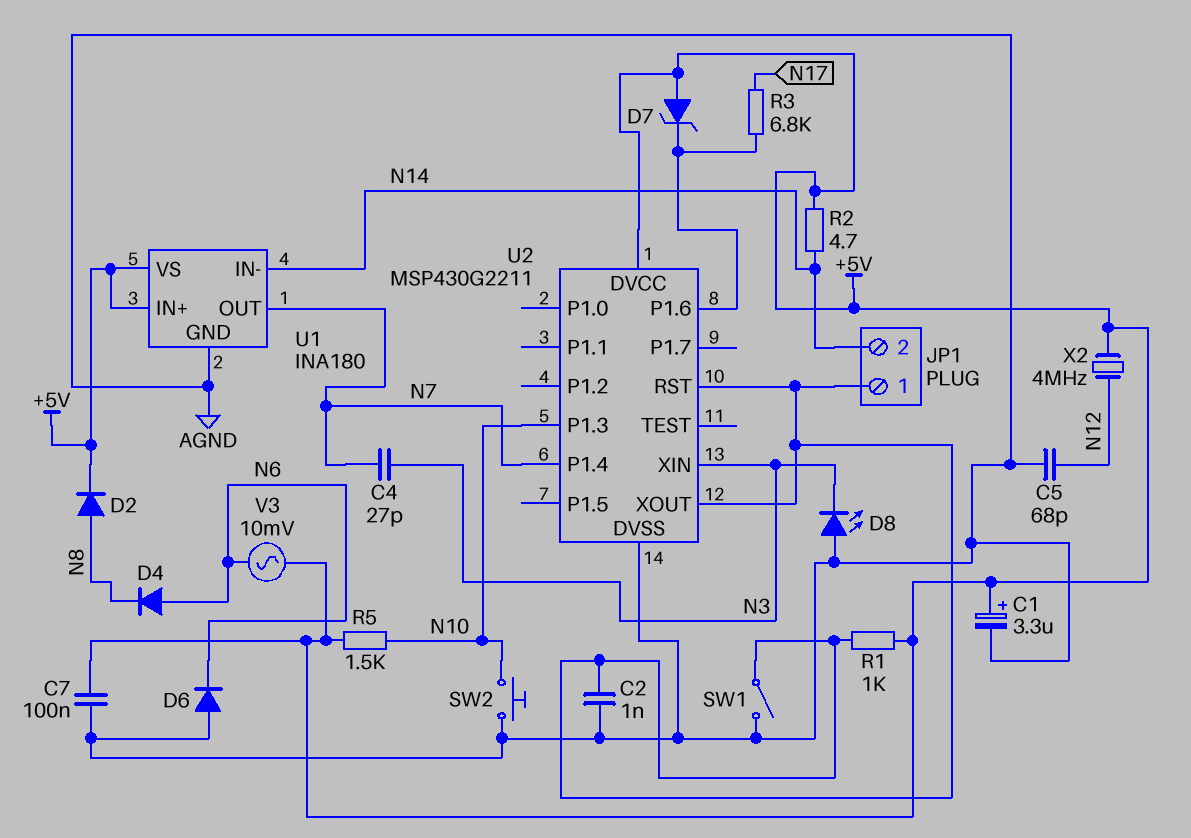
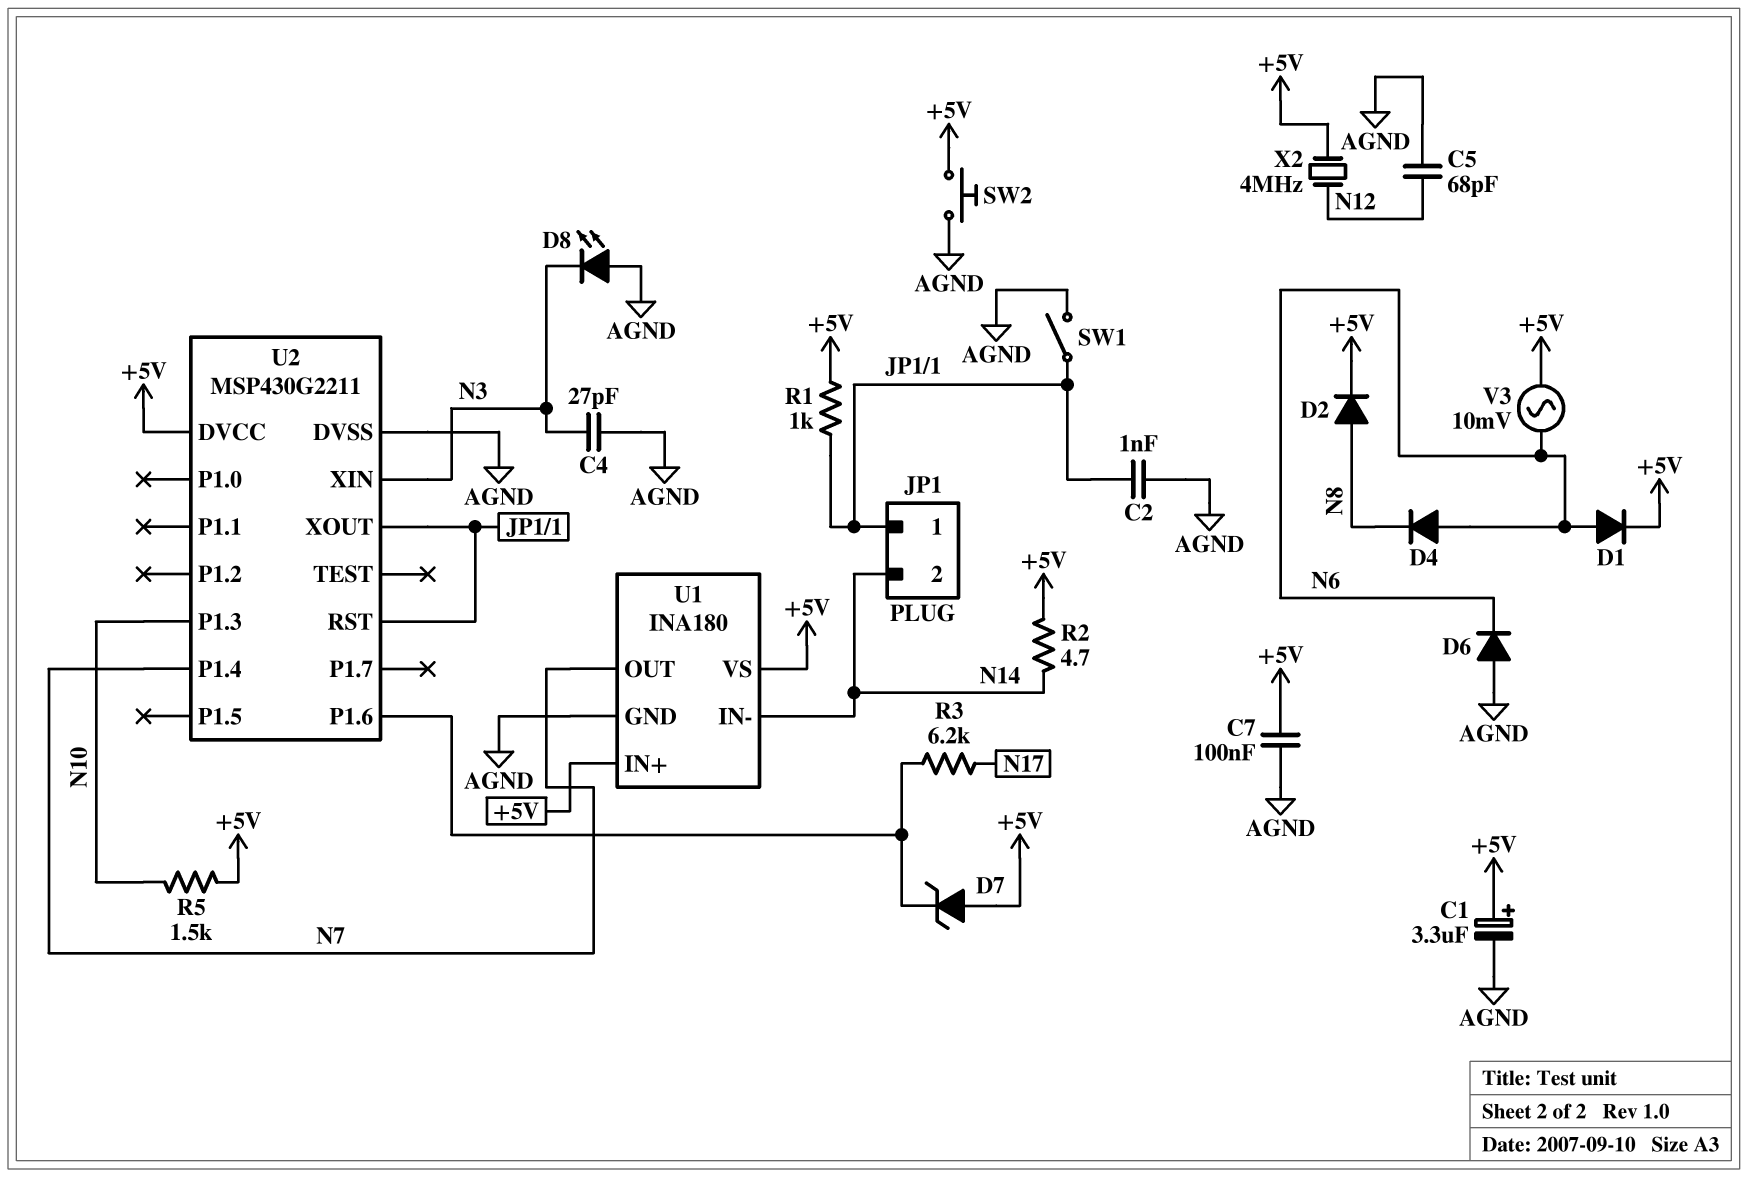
C4: 27pF (N3, N7) -> 27pF (AGND, N3)
D1: none -> diode (A N6, K +5V)
R3: 6.8k (N17, U2/P1.6) -> 6.2k (N17, U2/P1.6)
SW2: button (AGND, N10) -> button (+5V, AGND)

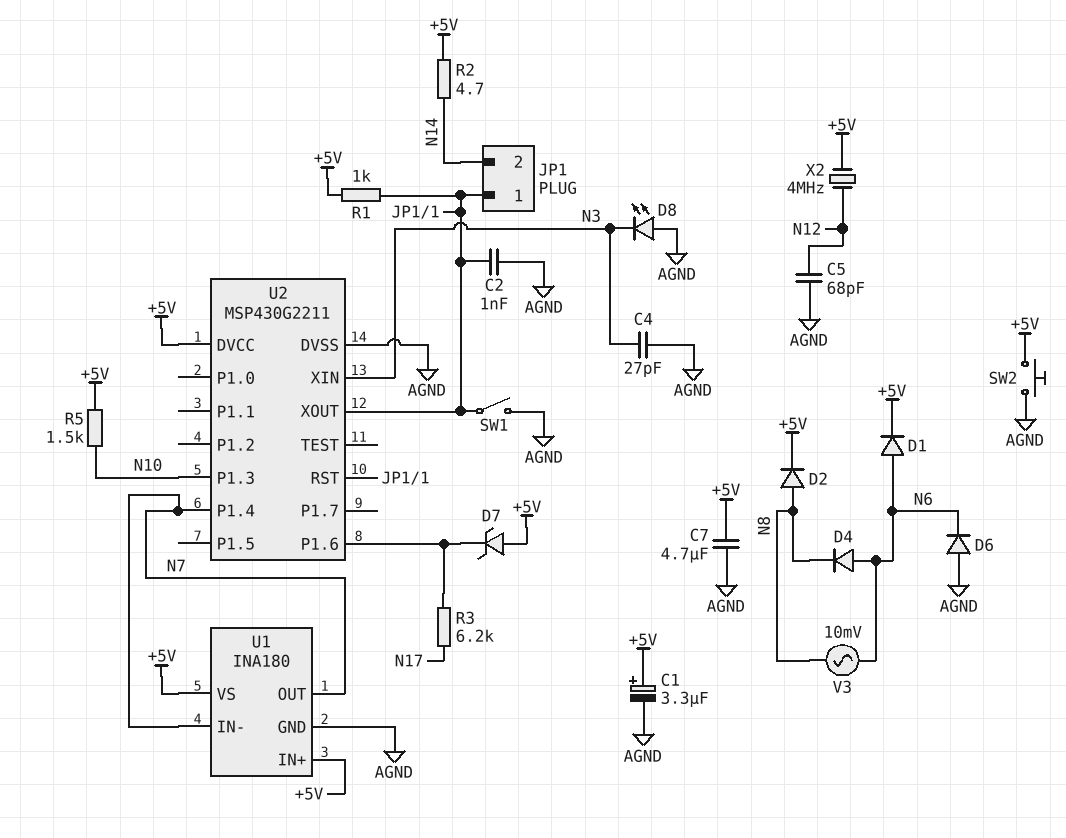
C7: 100nF (+5V, AGND) -> 4.7uF (+5V, AGND)
U1 pin IN-: N14 -> N7
V3: AC 10mV (+5V, N6) -> AC 10mV (N6, N8)

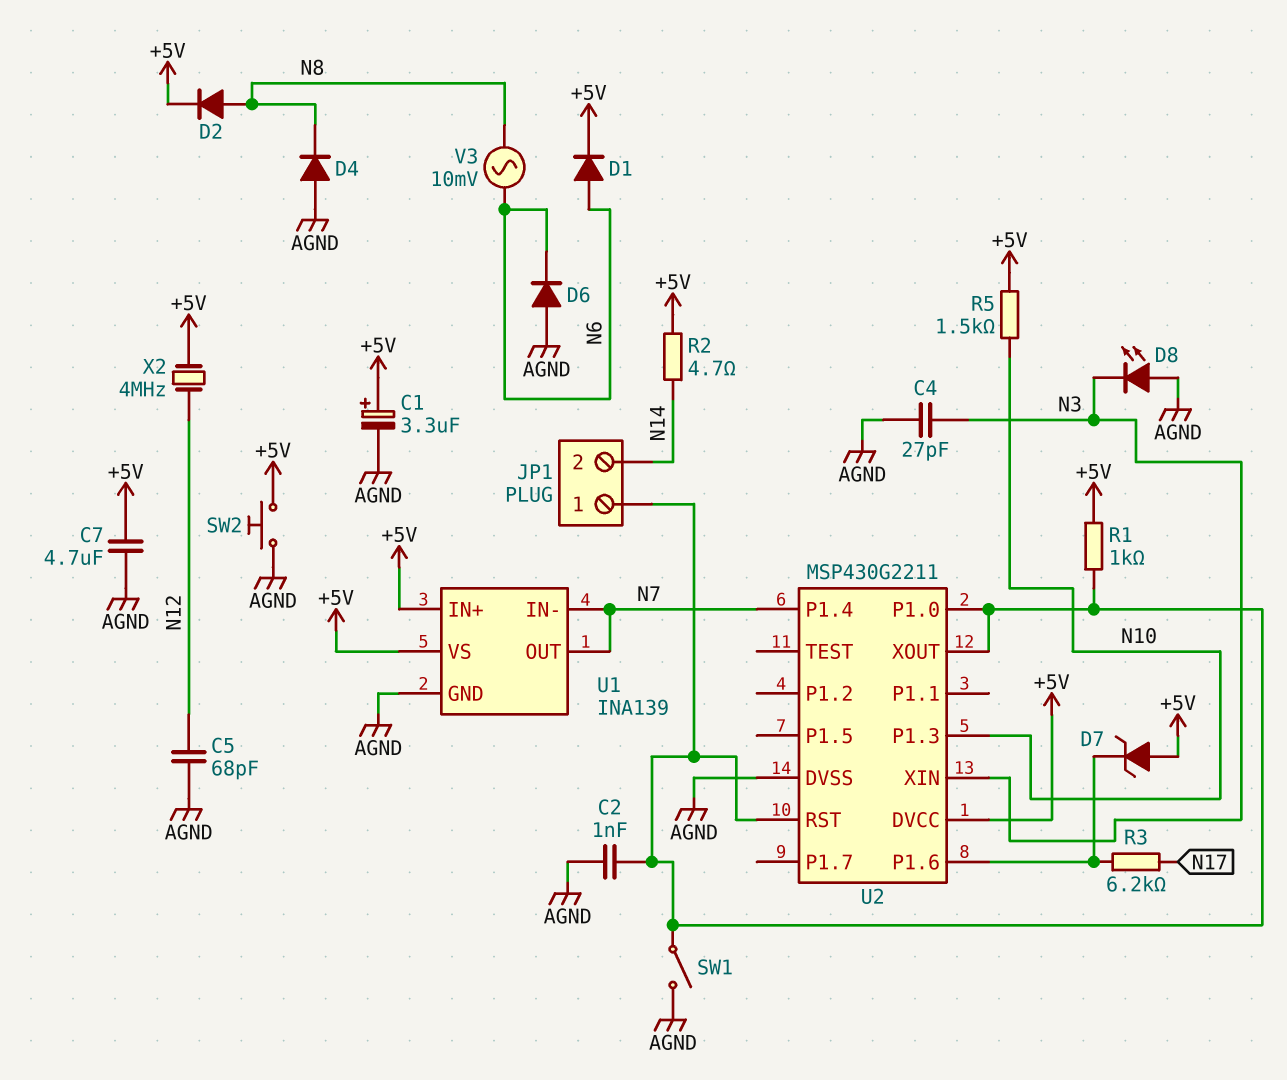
D4: diode (A N6, K N8) -> diode (A AGND, K N8)
U1: INA180 -> INA139
U2 pin P1.0: none -> JP1/1

